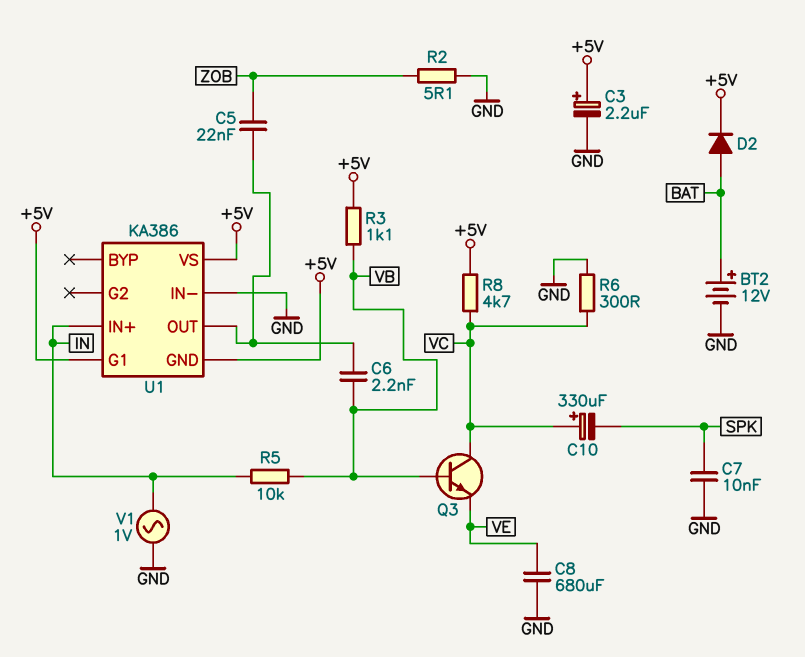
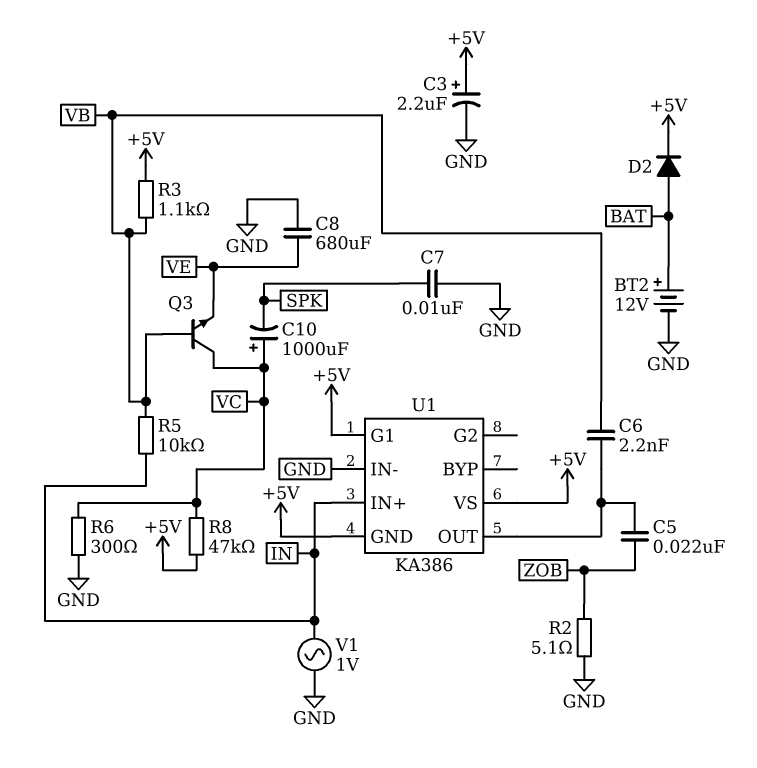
C10: 330uF (plus VC, minus SPK) -> 1000uF (plus VC, minus SPK)
R8: 4.7k (+5V, VC) -> 47k (+5V, VC)

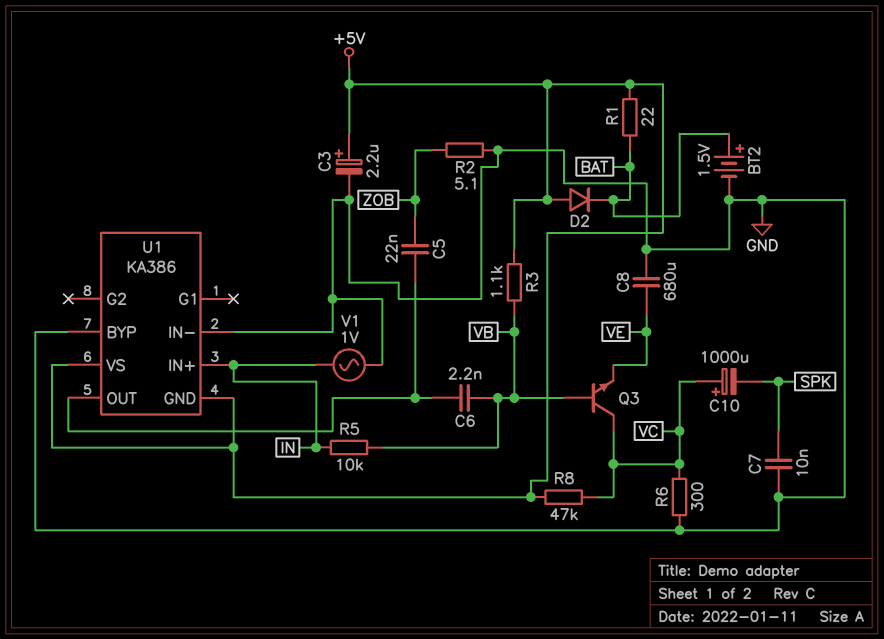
BT2: 12V (plus BAT, minus GND) -> 1.5V (plus BAT, minus GND)
D2: diode (A BAT, K +5V) -> diode (A +5V, K BAT)
R1: none -> 22 (+5V, BAT)
U1 pin BYP: none -> GND
U1 pin G1: +5V -> none

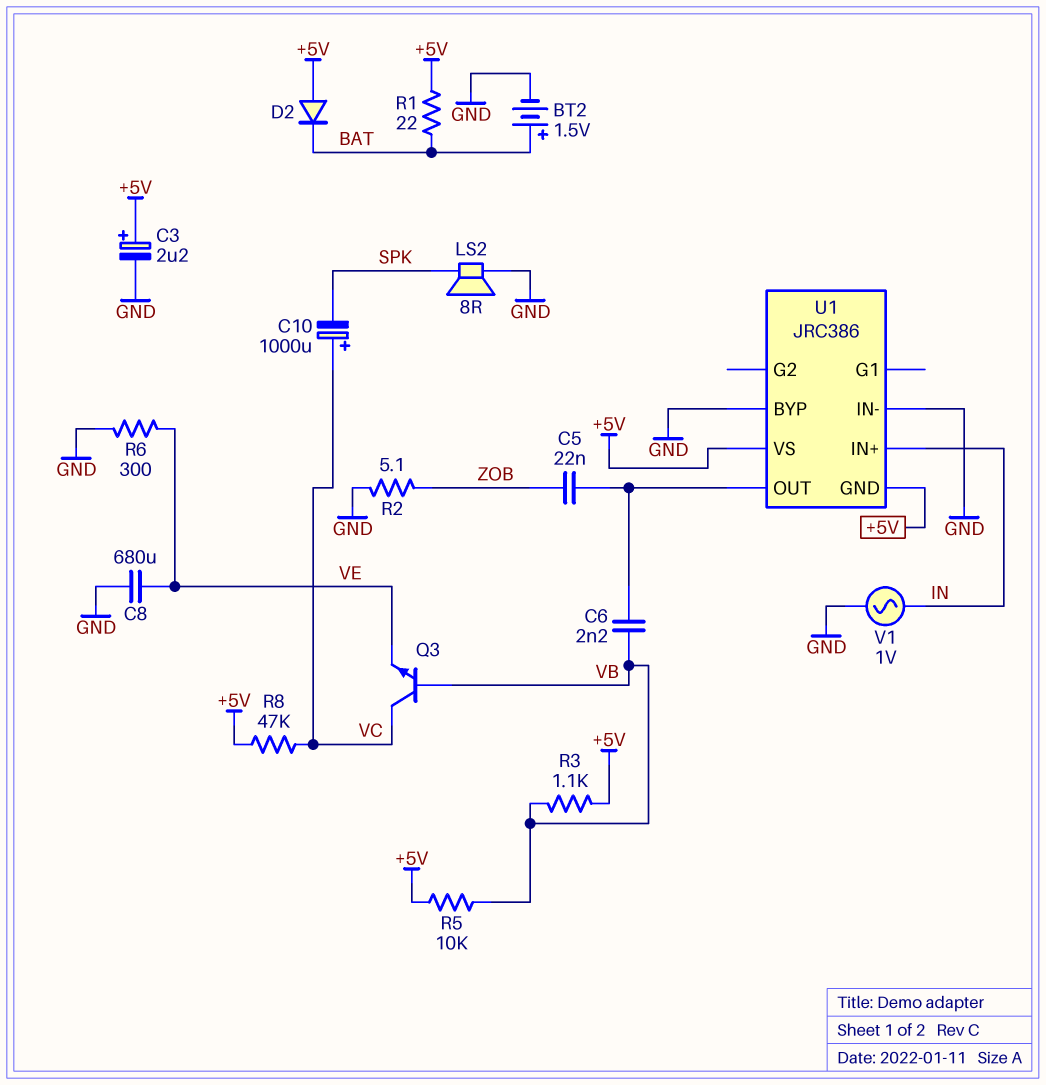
C7: 10nF (GND, SPK) -> none
LS2: none -> speaker 8R (GND, SPK)
R5: 10k (IN, VB) -> 10k (+5V, VB)
R6: 300 (GND, VC) -> 300 (GND, VE)
U1: KA386 -> JRC386

